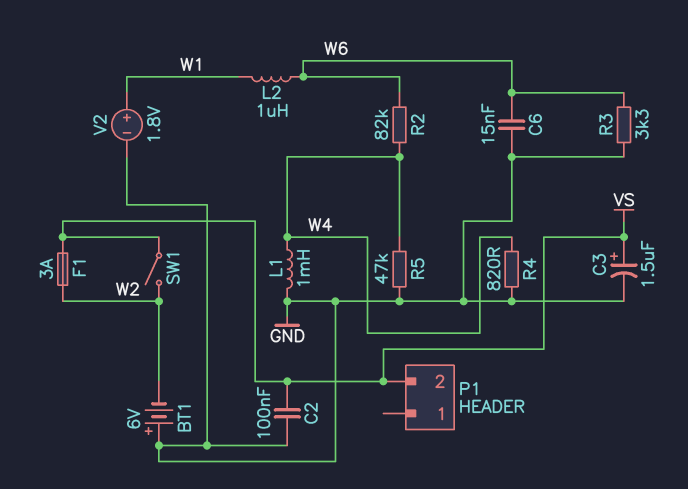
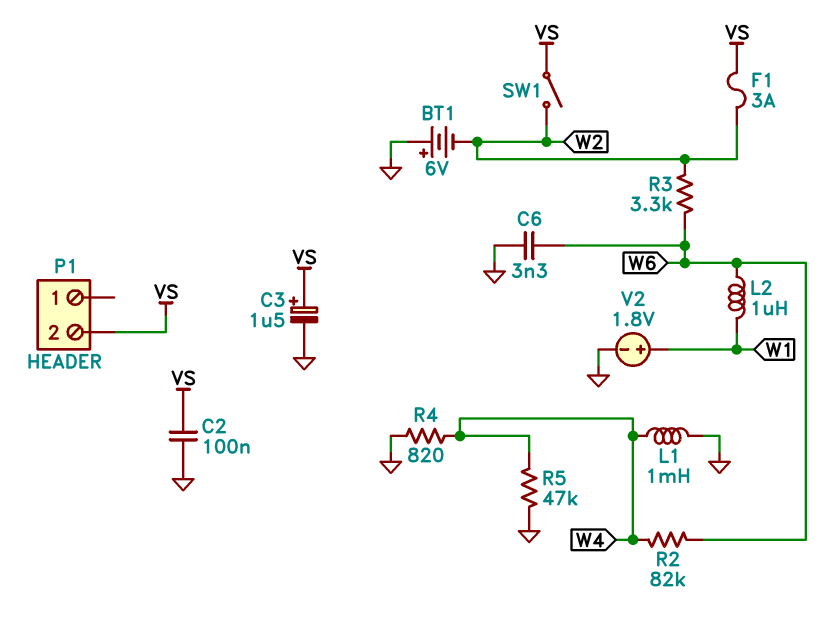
C6: 15nF (GND, W6) -> 3.3nF (GND, W6)
R3: 3.3k (GND, W6) -> 3.3k (W2, W6)

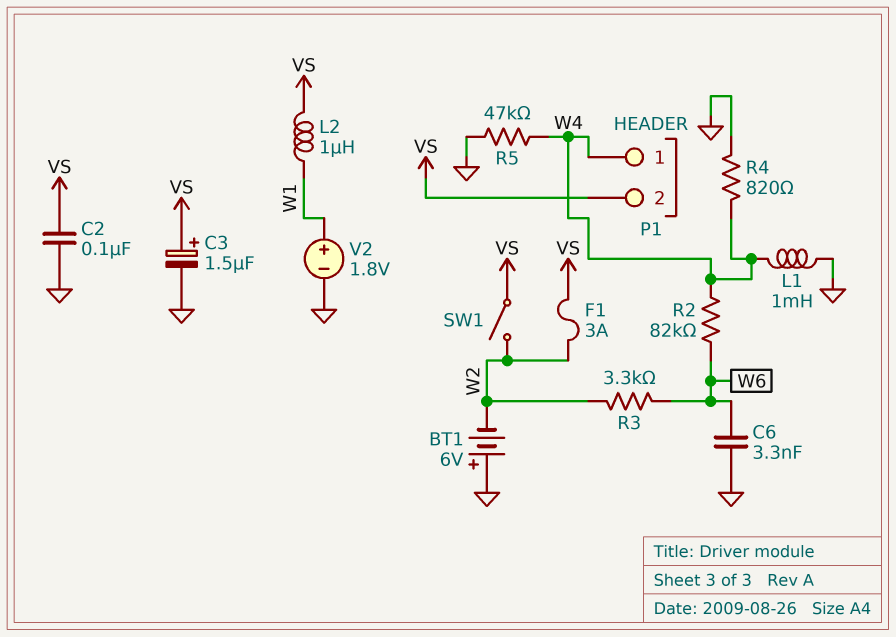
L2: 1uH (W1, W6) -> 1uH (VS, W1)
P1 pin 1: none -> W4

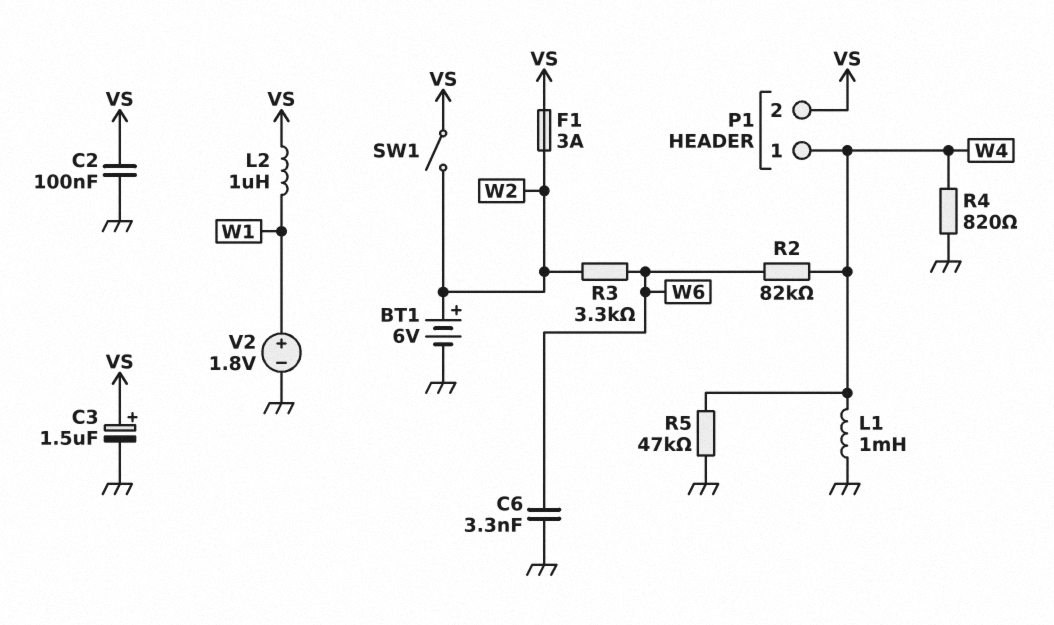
BT1: 6V (plus GND, minus W2) -> 6V (plus W2, minus GND)

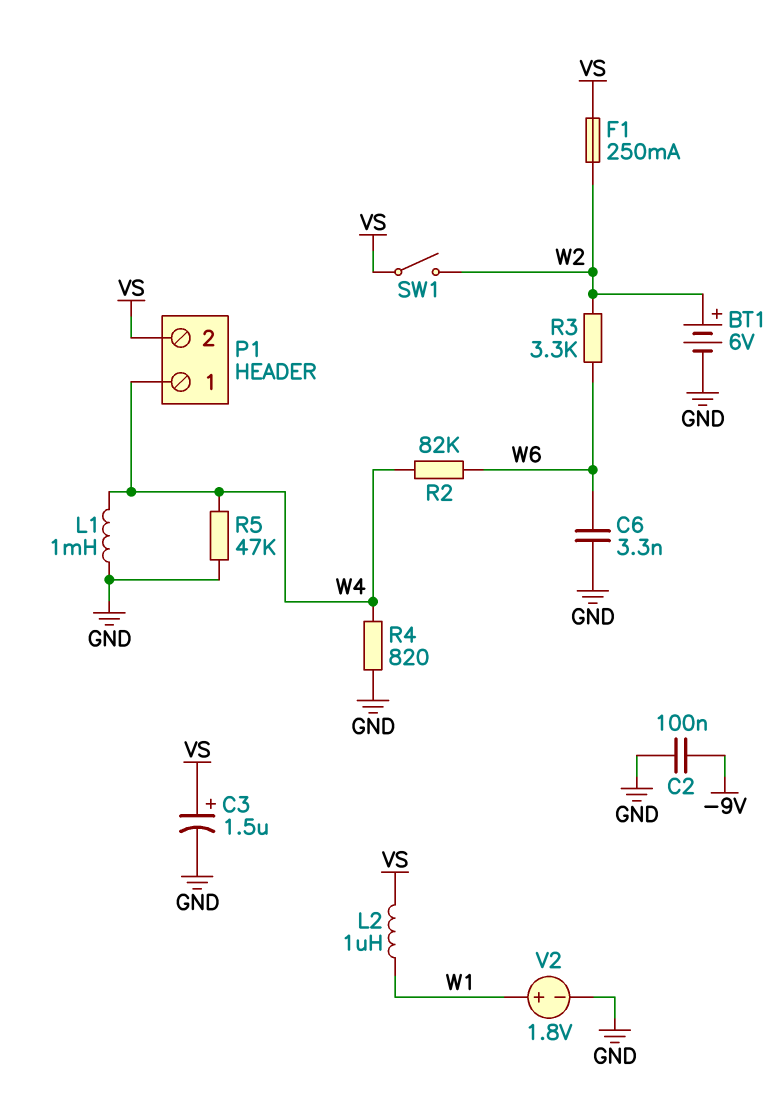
C2: 100nF (GND, VS) -> 100nF (-9V, GND)
F1: 3A (VS, W2) -> 250mA (VS, W2)

